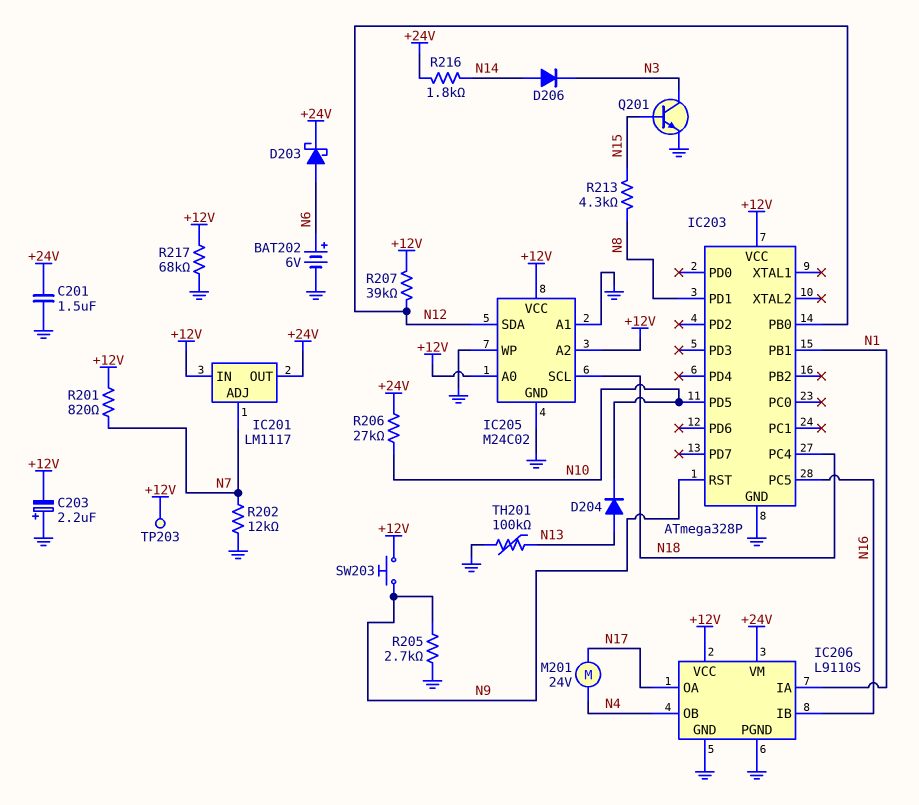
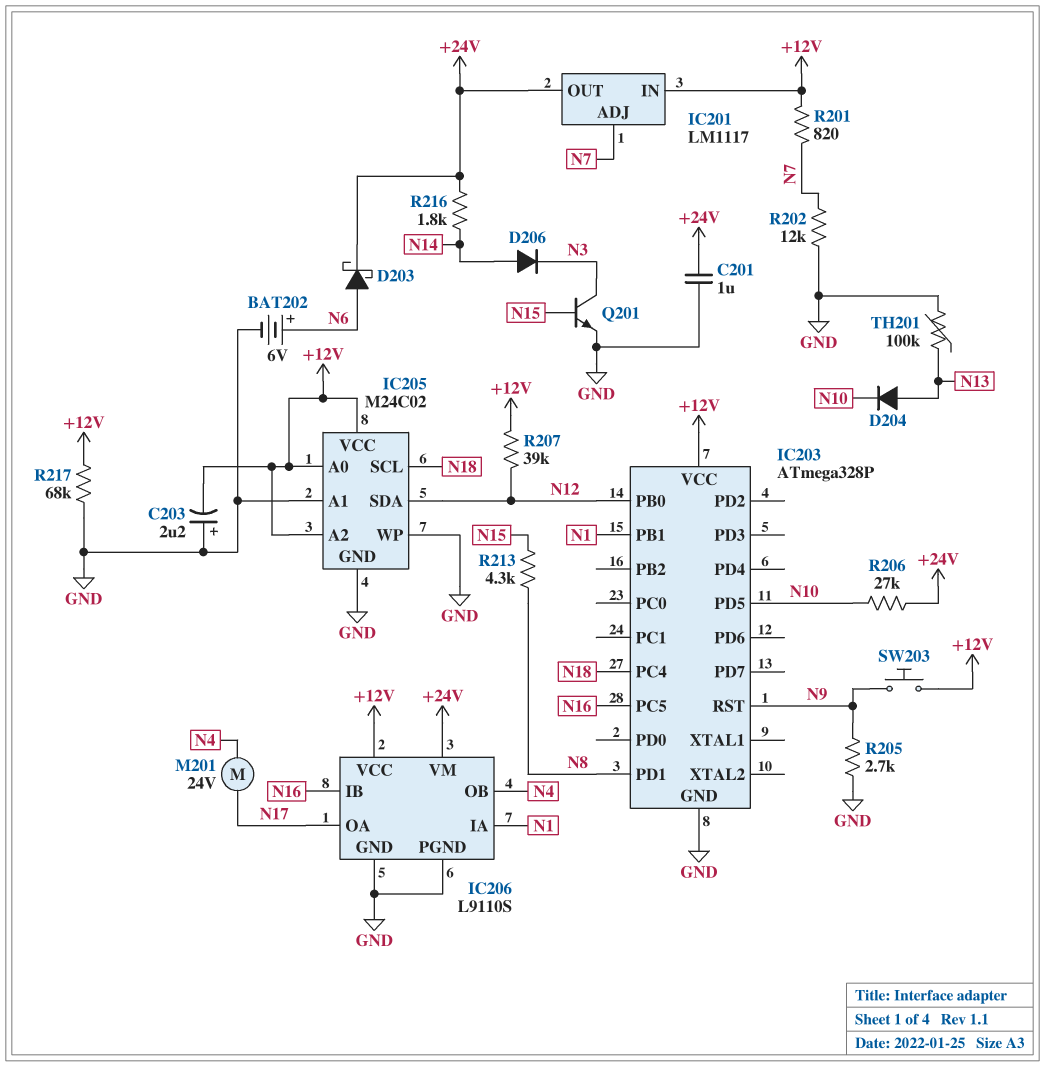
C201: 1.5uF (+24V, GND) -> 1uF (+24V, GND)
TP203: test point (+12V) -> none

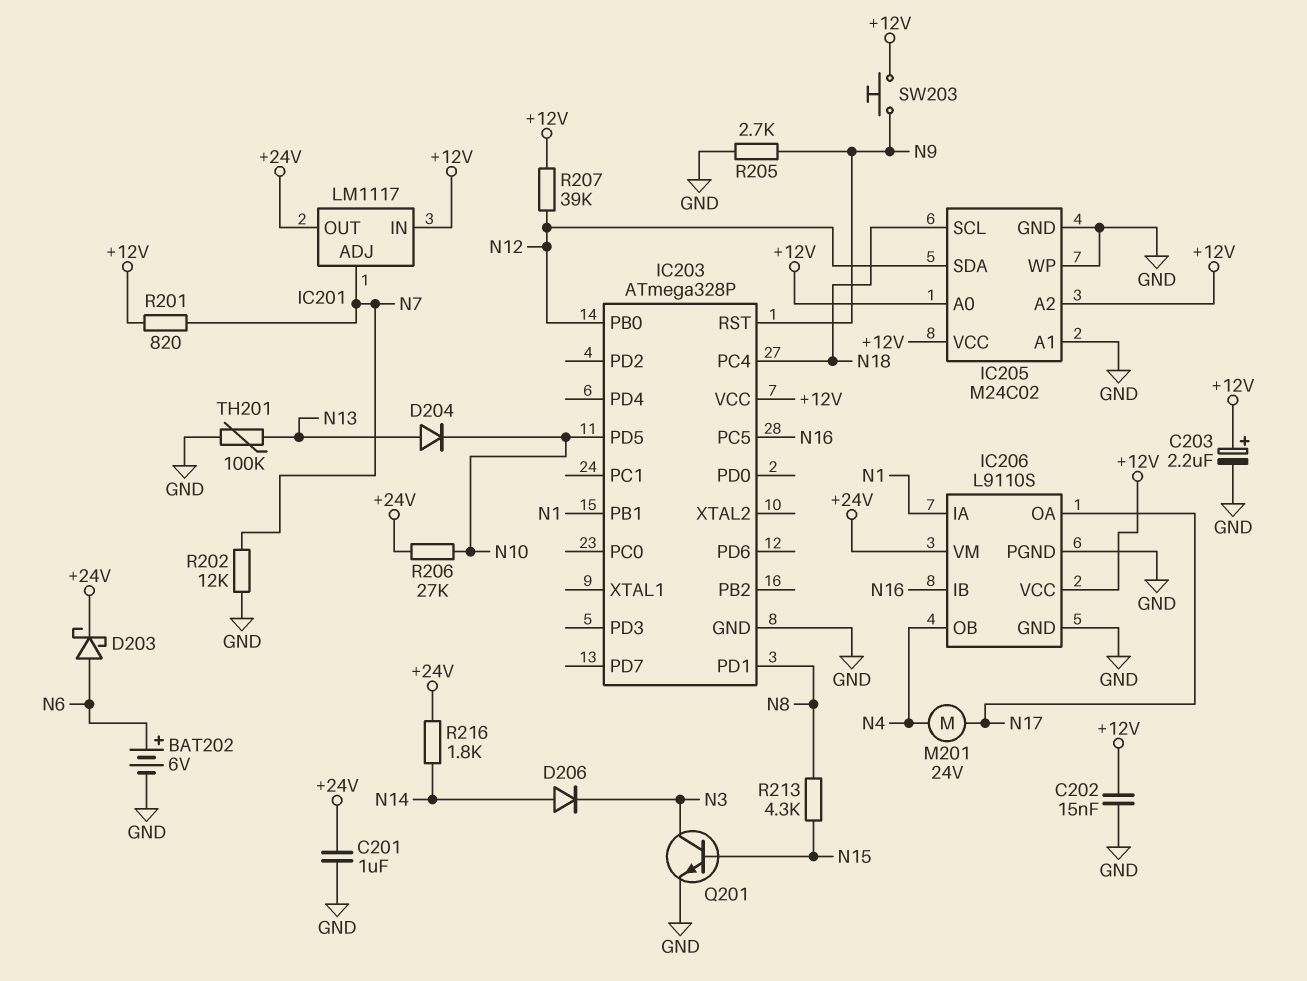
C202: none -> 15nF (+12V, GND)
C203: 2.2uF (plus GND, minus +12V) -> 2.2uF (plus +12V, minus GND)
R217: 68k (+12V, GND) -> none

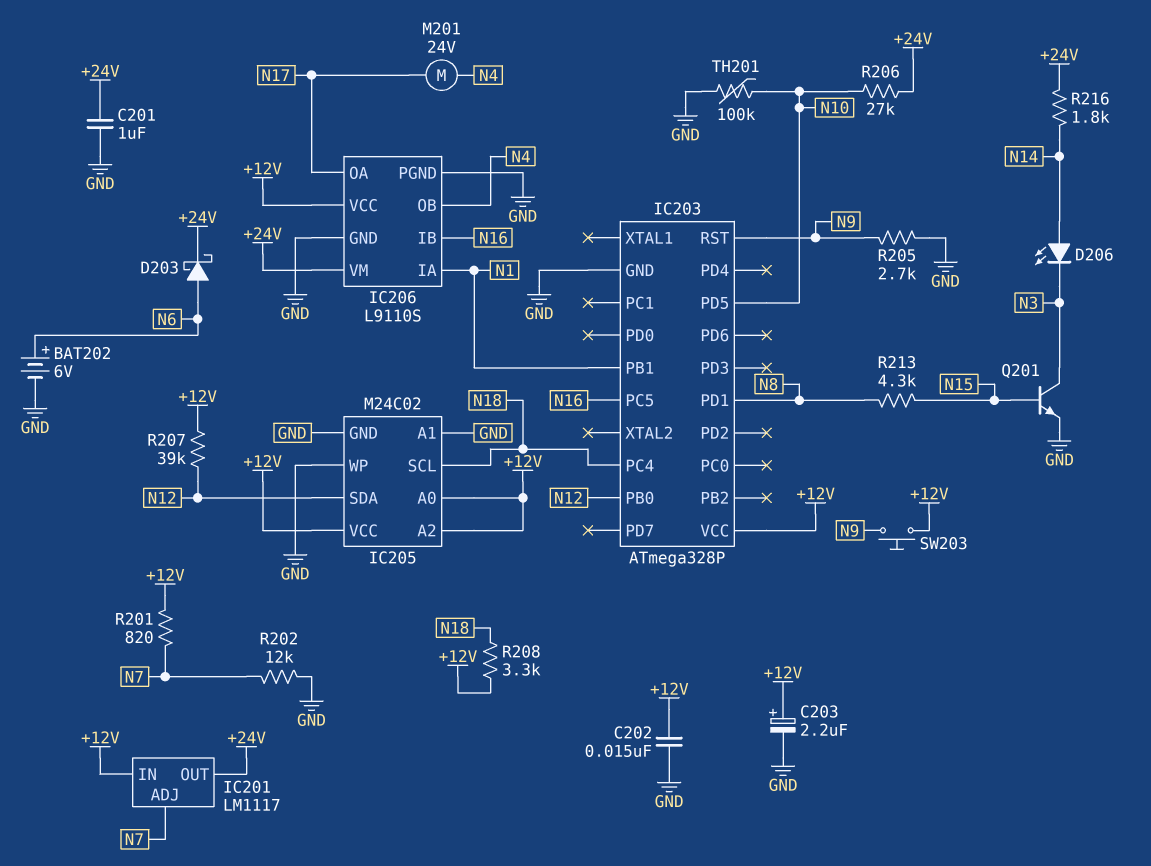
D204: diode (A N13, K N10) -> none
D206: diode (A N14, K N3) -> LED (A N14, K N3)
R208: none -> 3.3k (+12V, N18)
TH201: 100k (GND, N13) -> 100k (GND, N10)

